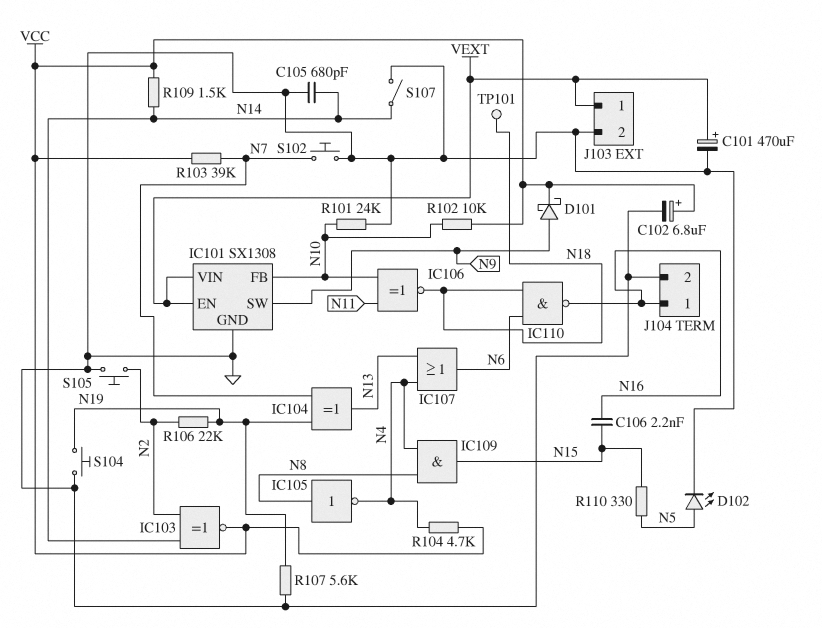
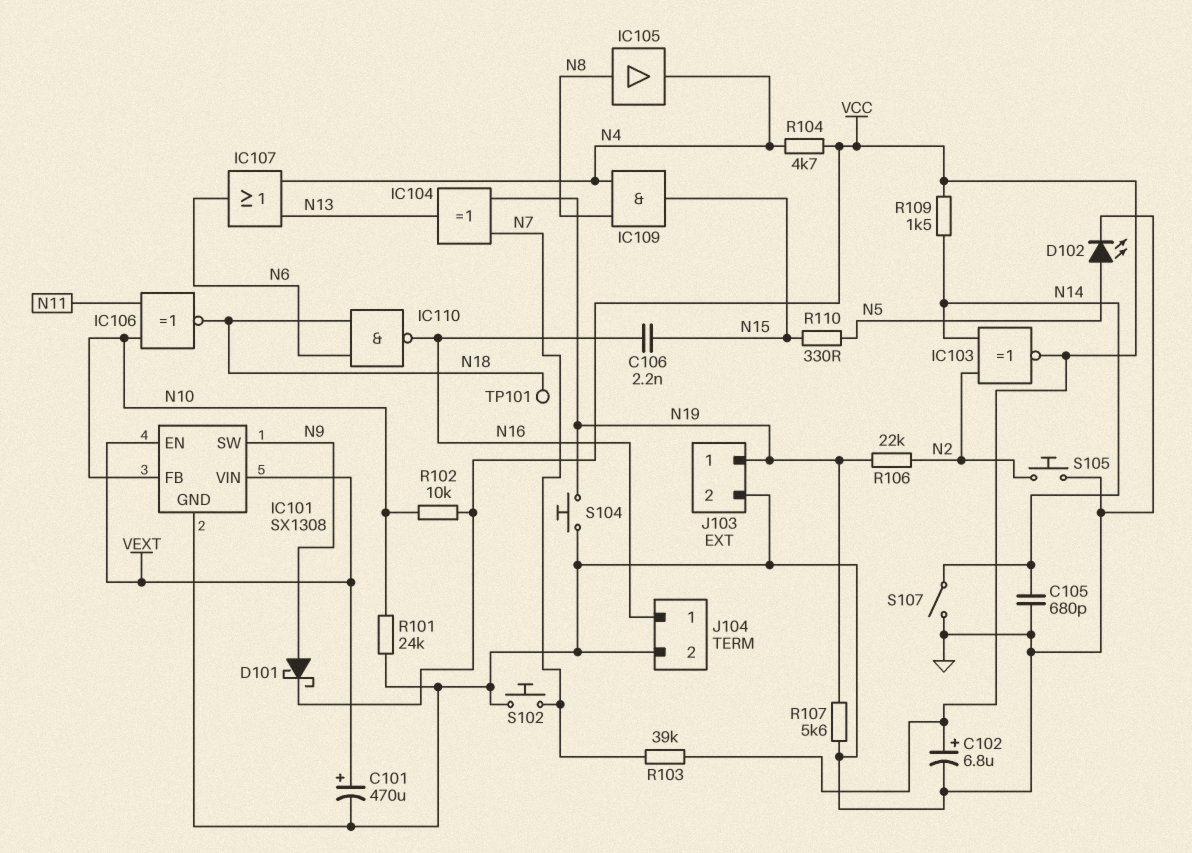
IC105: NOT (in N8, out N4) -> buffer (in N8, out N4)
J103 pin 1: VEXT -> N19

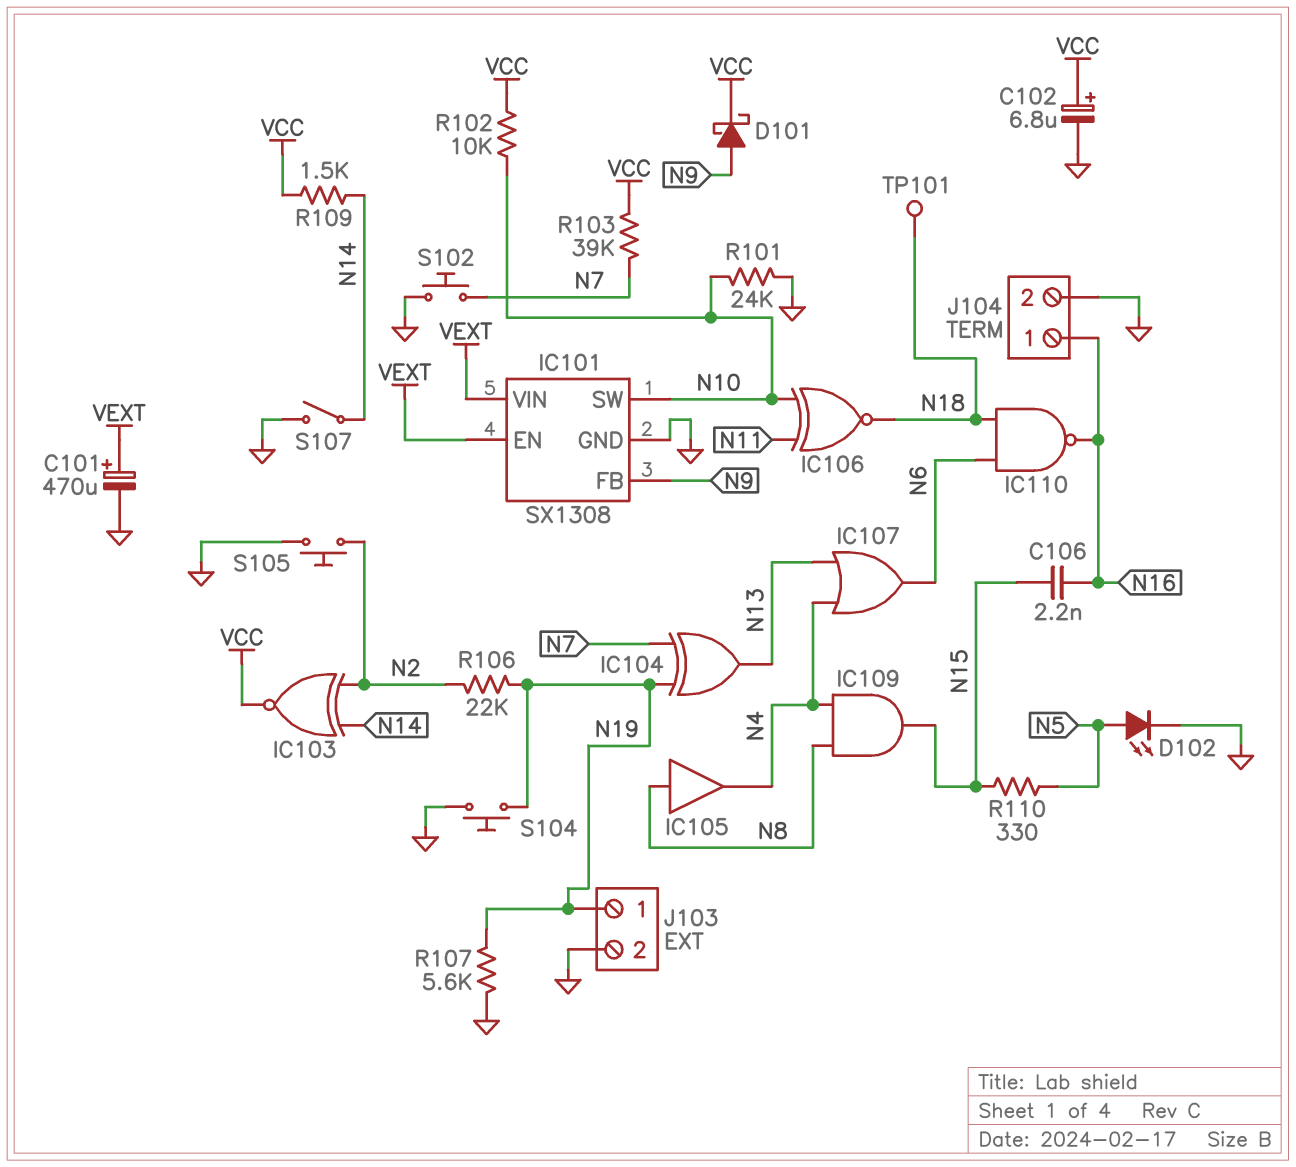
C105: 680pF (GND, N14) -> none
IC101 pin FB: N10 -> N9
IC101 pin SW: N9 -> N10
R104: 4.7k (N4, VCC) -> none

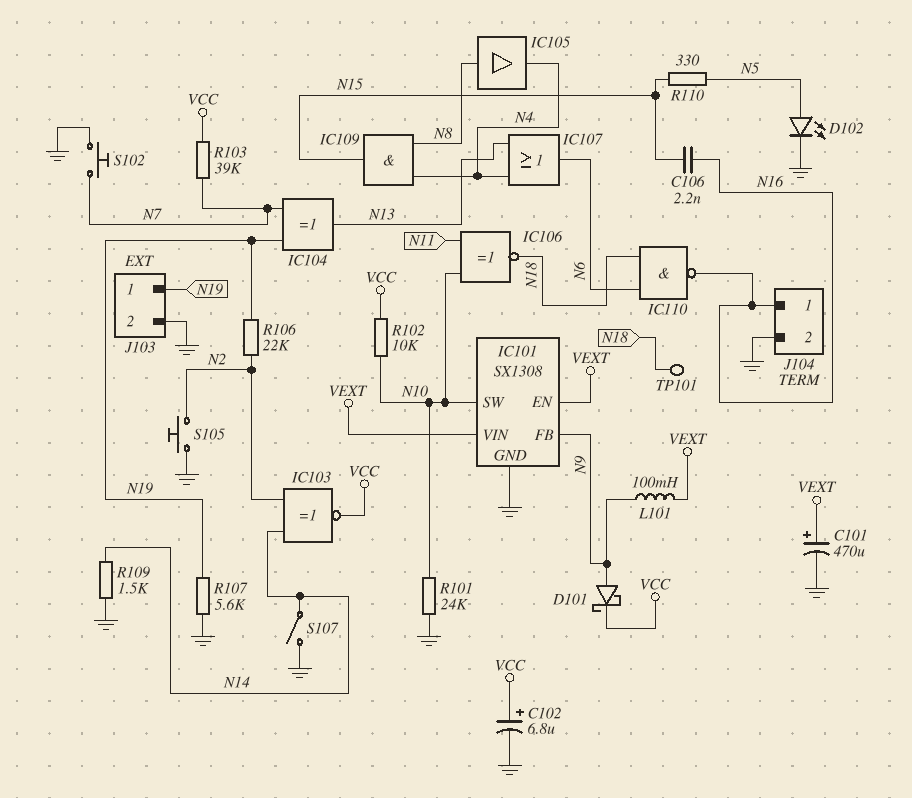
L101: none -> 100mH (N9, VEXT)
R109: 1.5k (N14, VCC) -> 1.5k (GND, N14)
S104: button (GND, N19) -> none

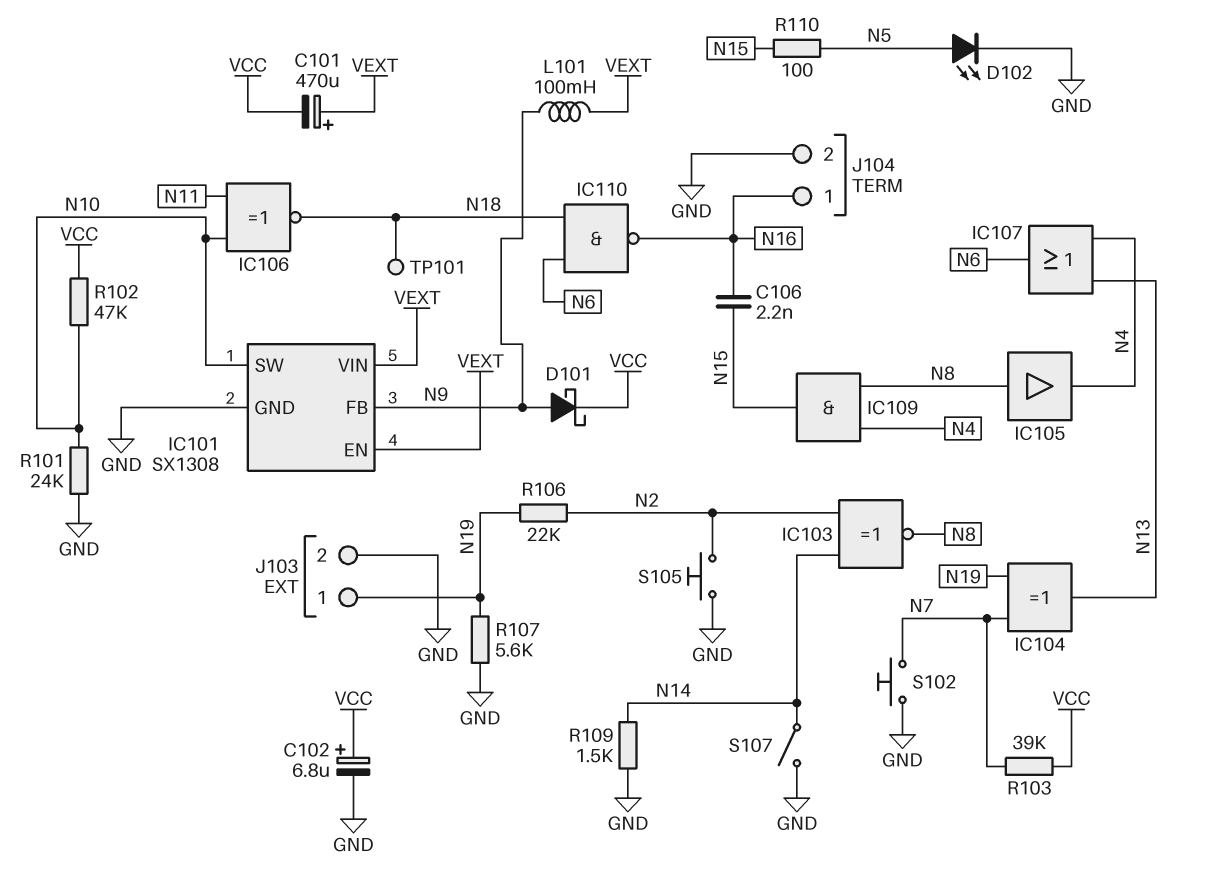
C101: 470uF (plus VEXT, minus GND) -> 470uF (plus VEXT, minus VCC)
IC103: XNOR (in N2, in N14, out VCC) -> XNOR (in N2, in N14, out N8)
R102: 10k (N10, VCC) -> 47k (N10, VCC)
R110: 330 (N5, N15) -> 100 (N5, N15)

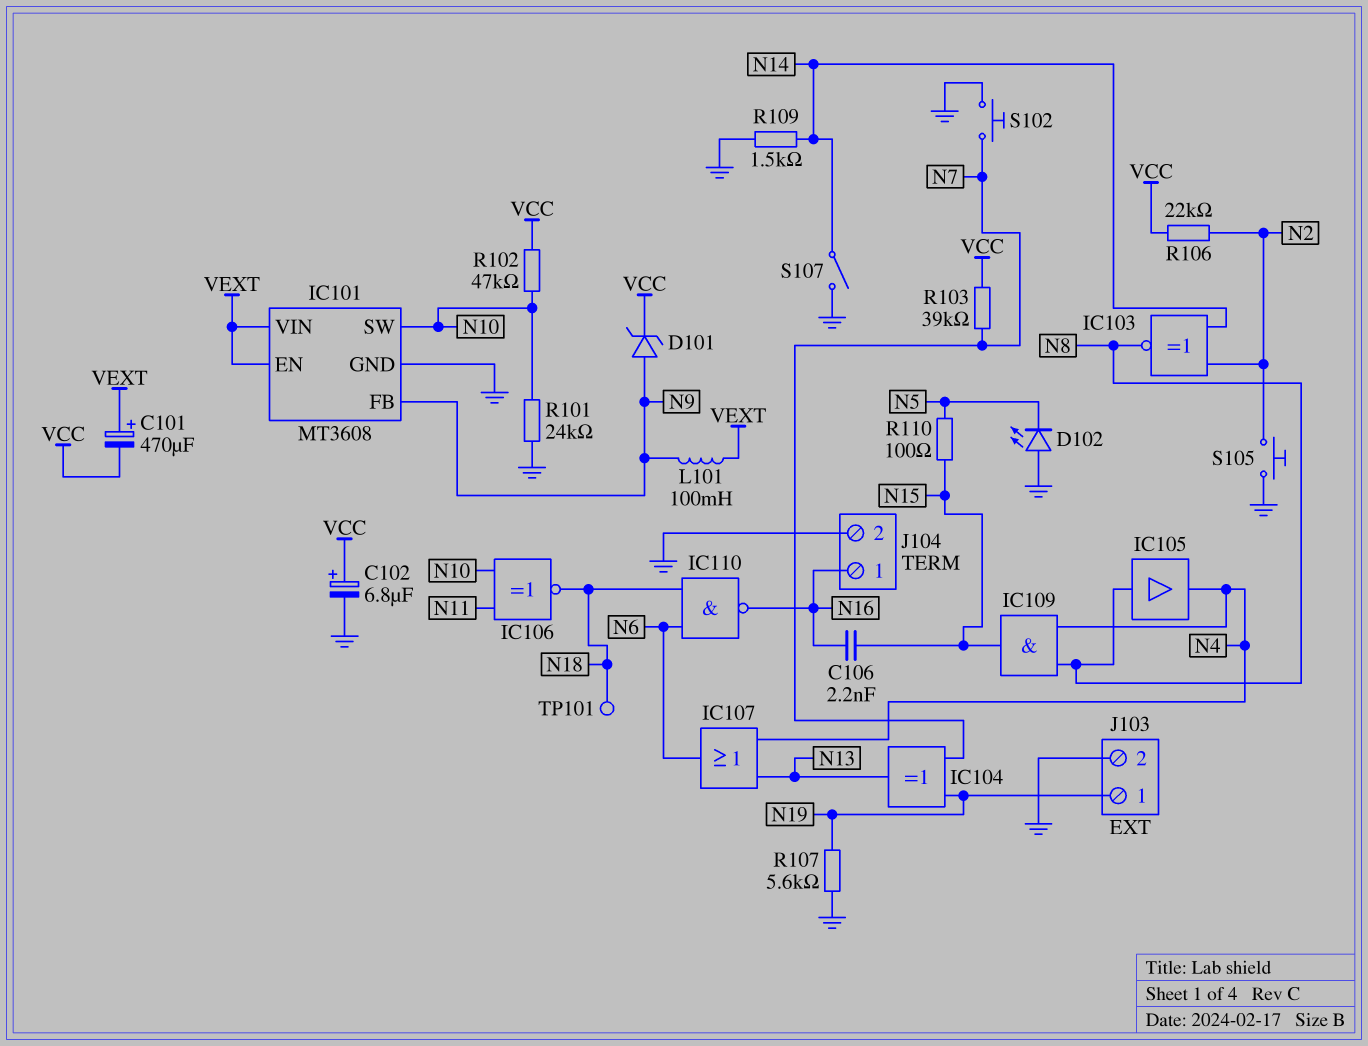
D101: schottky (A N9, K VCC) -> zener (A N9, K VCC)
D102: LED (A N5, K GND) -> LED (A GND, K N5)
IC101: SX1308 -> MT3608
R106: 22k (N2, N19) -> 22k (N2, VCC)

